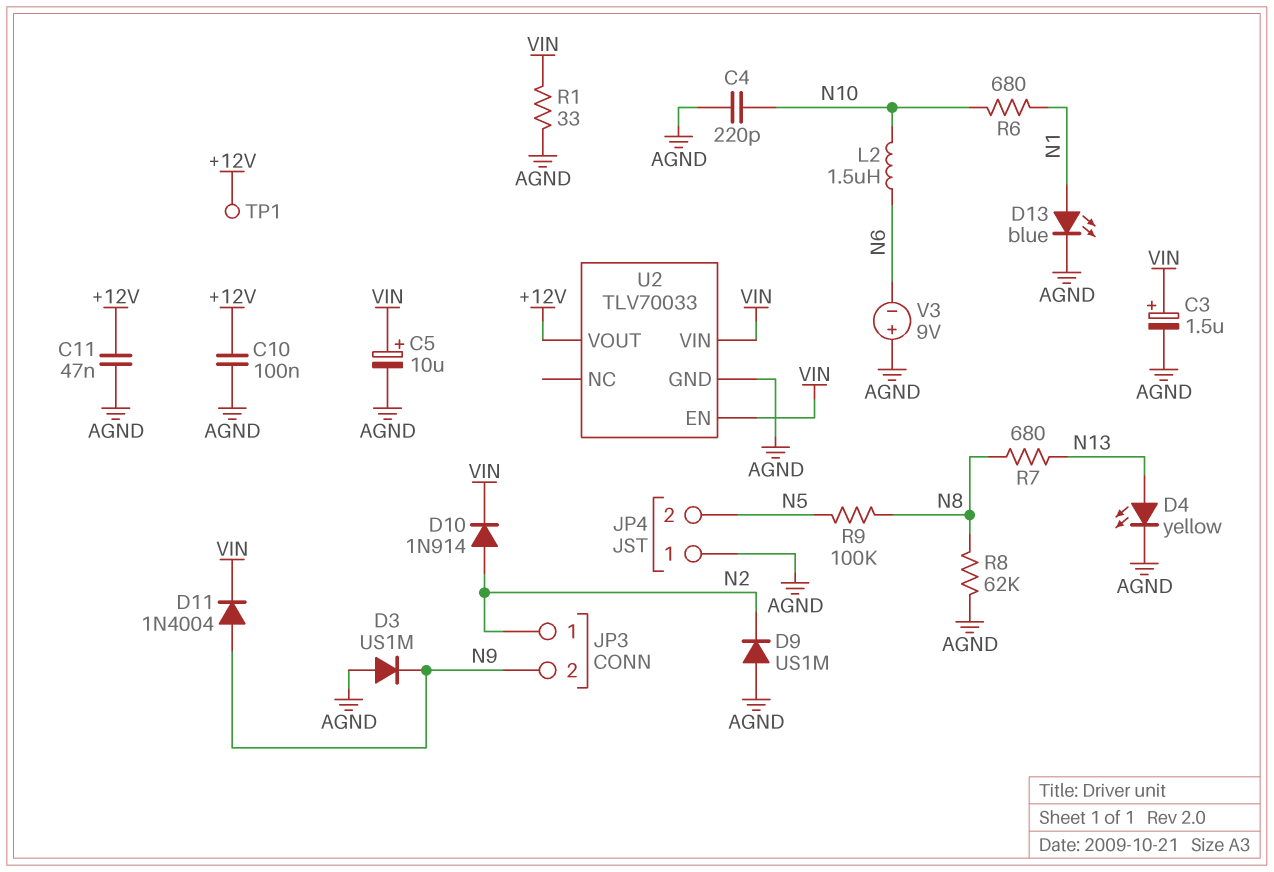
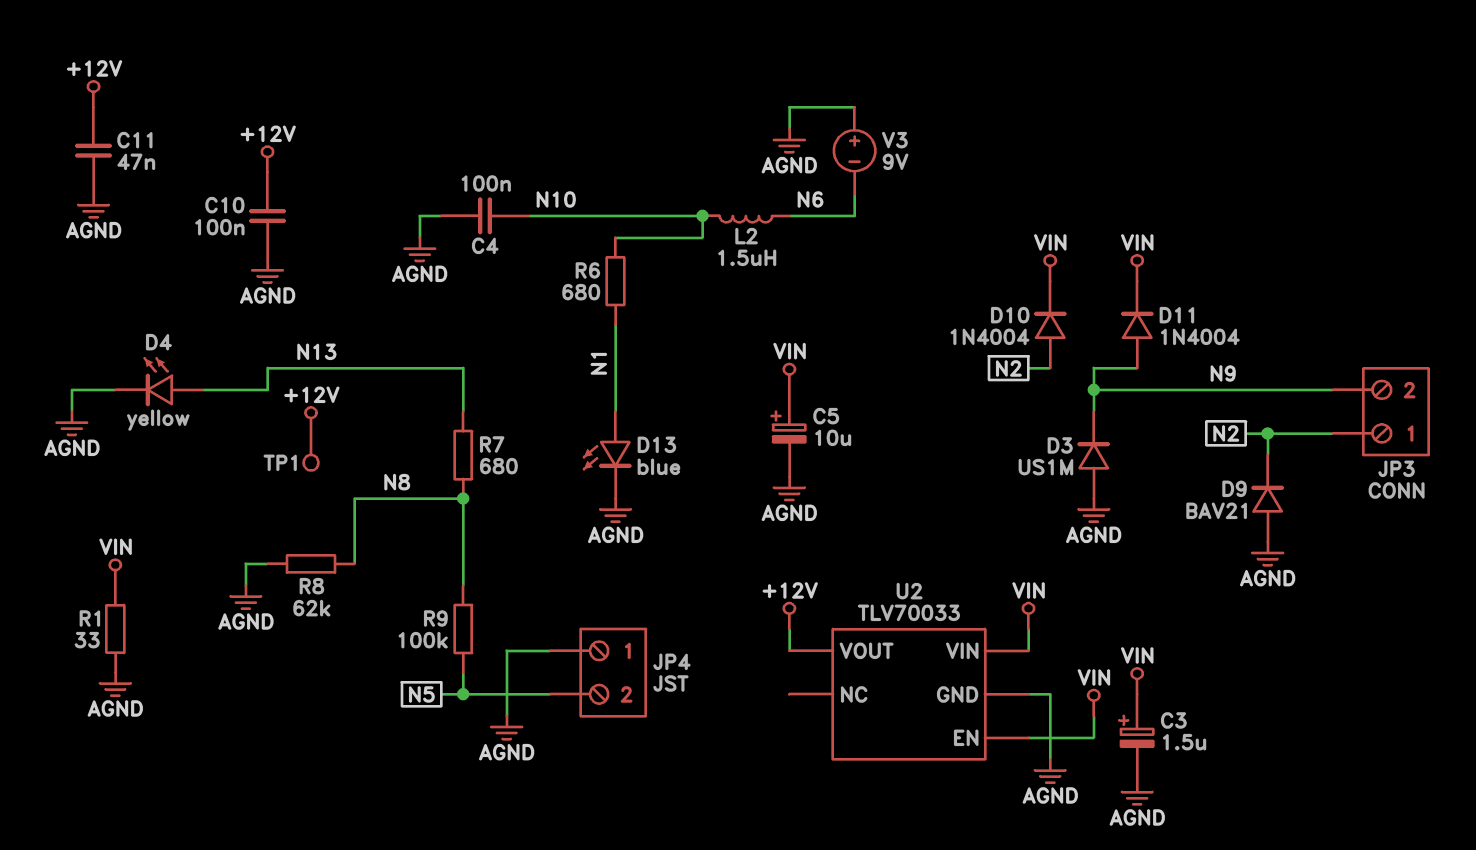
C4: 220pF (AGND, N10) -> 100nF (AGND, N10)
D9: diode US1M (A AGND, K N2) -> diode BAV21 (A AGND, K N2)
D10: diode 1N914 (A N2, K VIN) -> diode 1N4004 (A N2, K VIN)

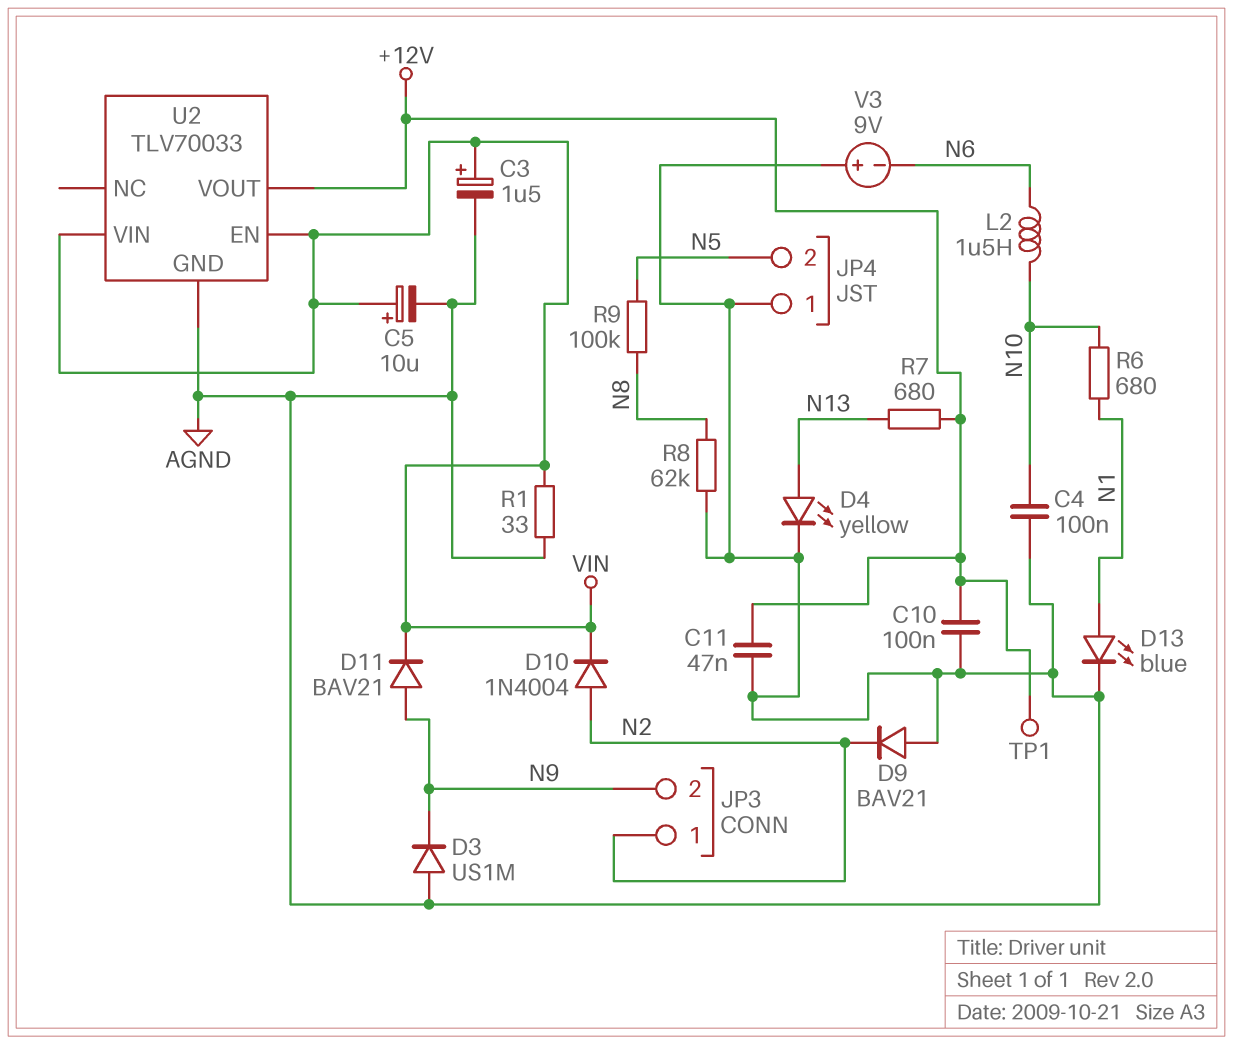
D11: diode 1N4004 (A N9, K VIN) -> diode BAV21 (A N9, K VIN)
R7: 680 (N8, N13) -> 680 (+12V, N13)

